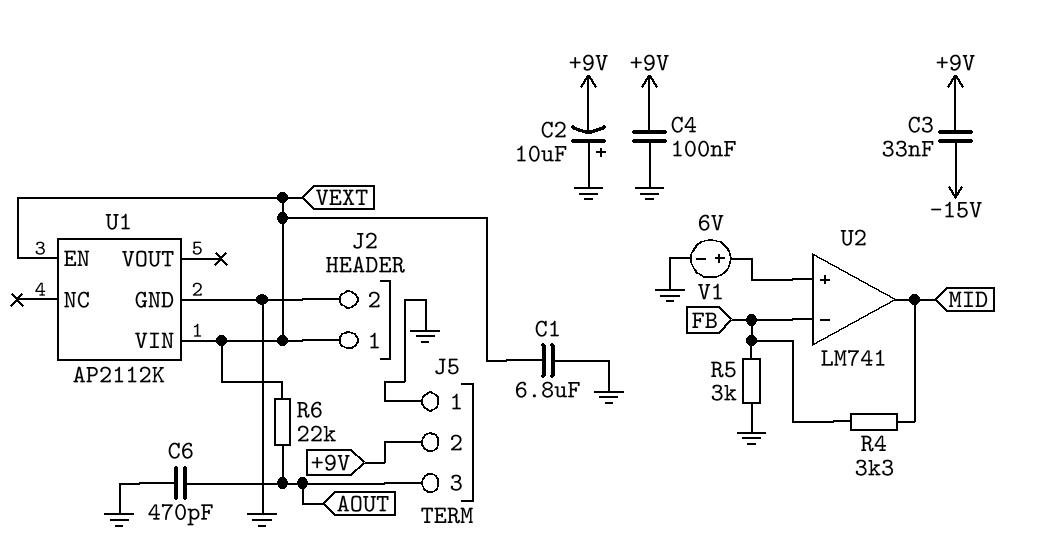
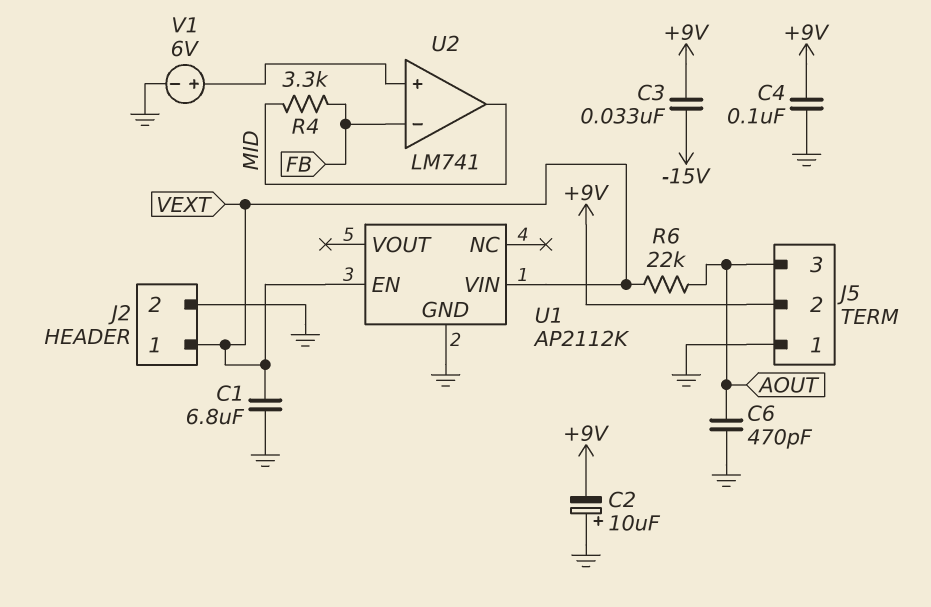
R5: 3k (FB, GND) -> none

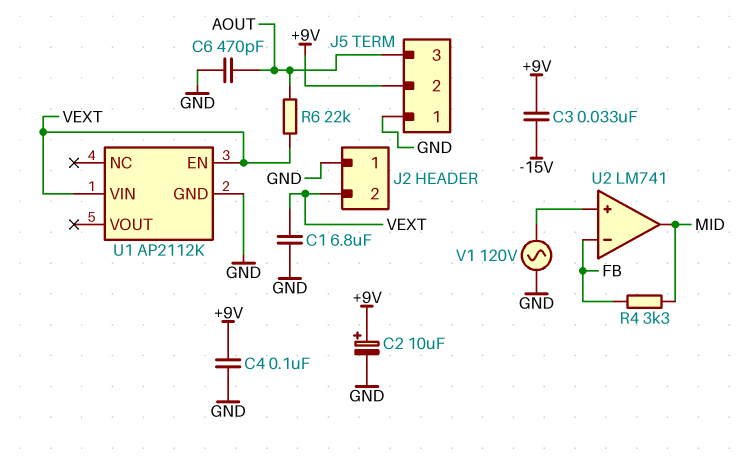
C2: 10uF (plus GND, minus +9V) -> 10uF (plus +9V, minus GND)
J2 pin 1: VEXT -> GND
J2 pin 2: GND -> VEXT
V1: 6V (plus U2/in+, minus GND) -> AC 120V (GND, U2/in+)

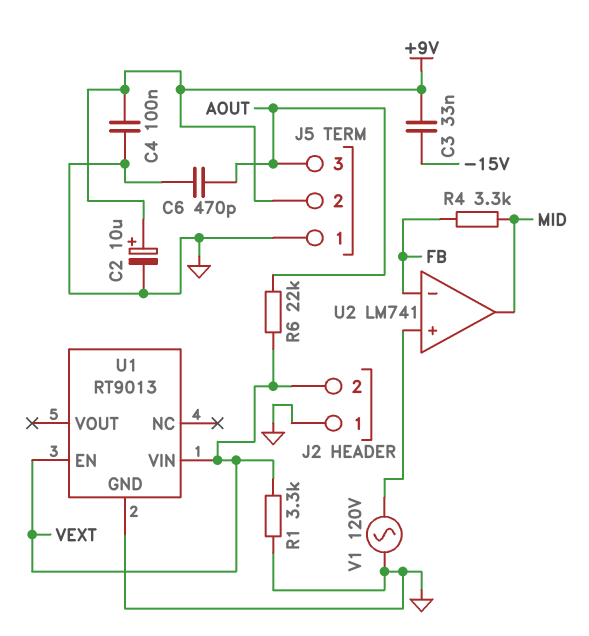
C1: 6.8uF (GND, VEXT) -> none
R1: none -> 3.3k (GND, VEXT)
U1: AP2112K -> RT9013

